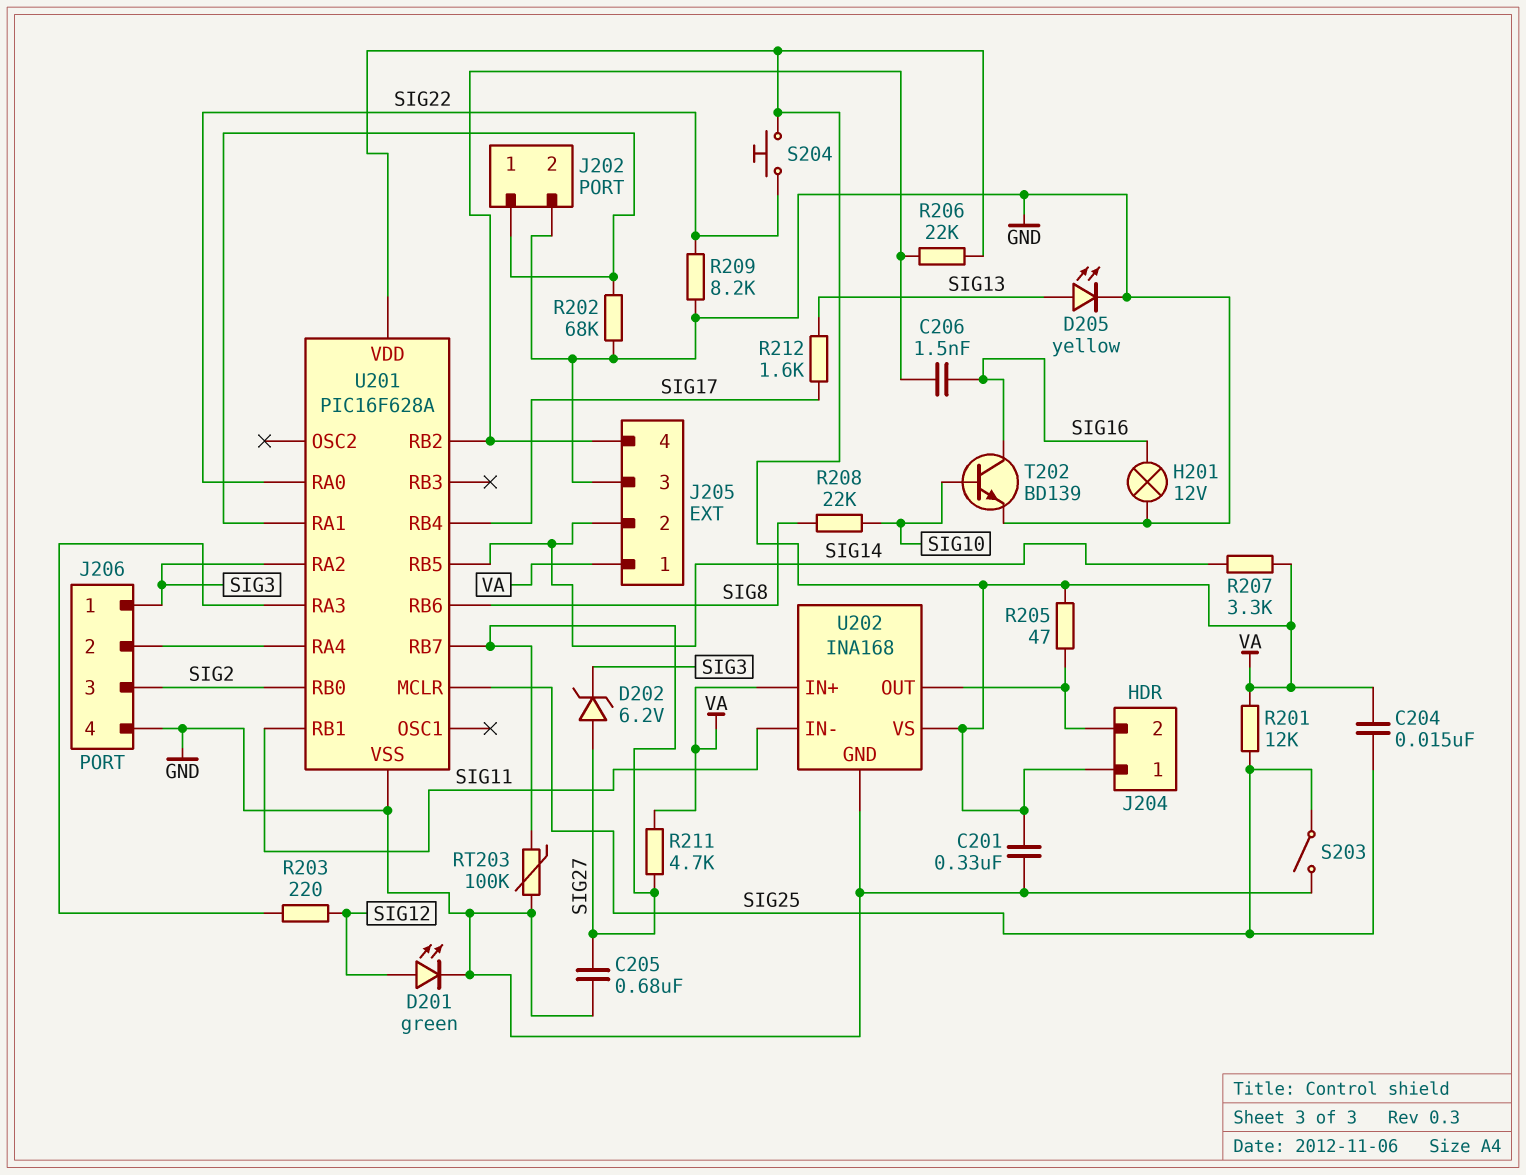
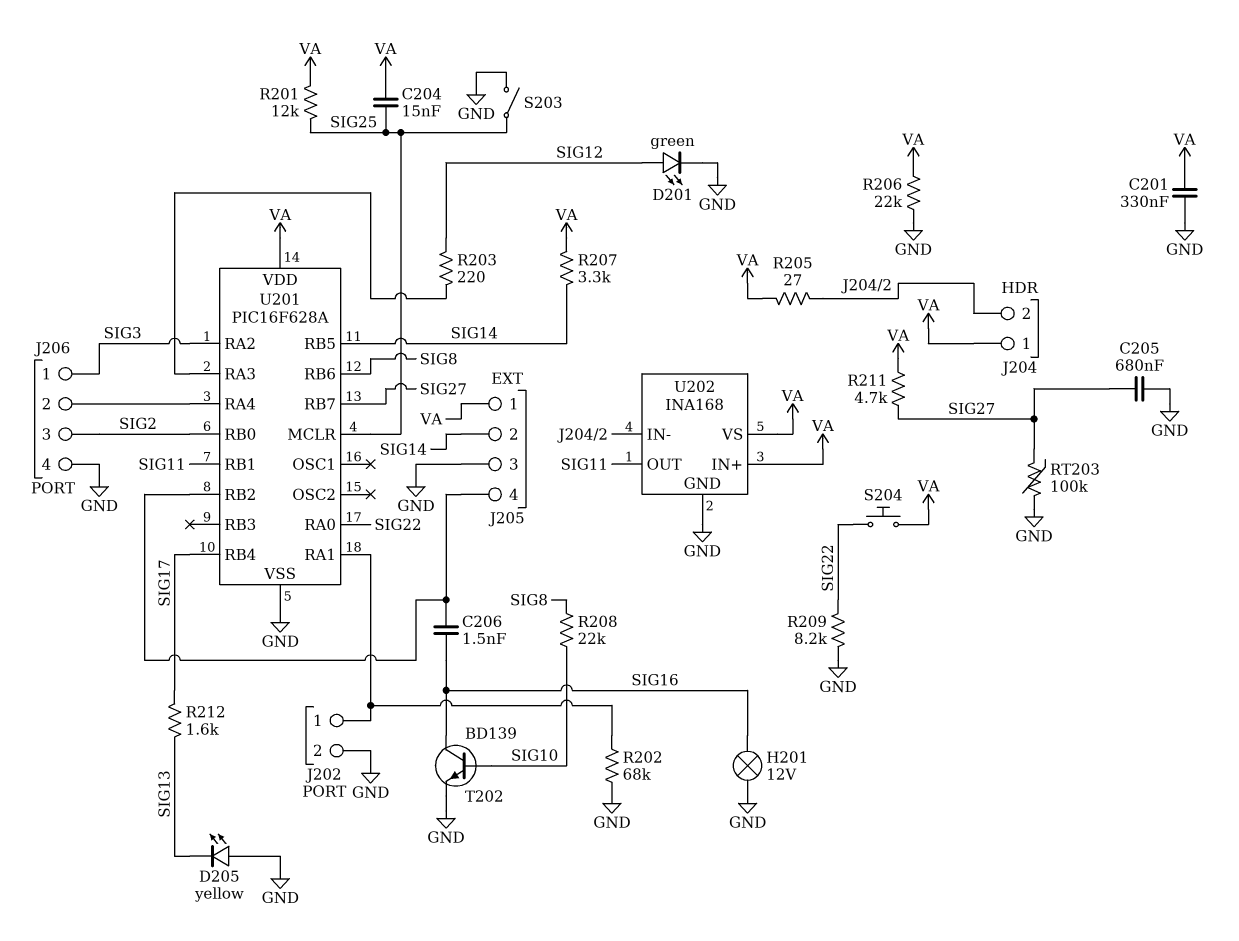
D202: zener 6.2V (A SIG27, K SIG3) -> none
D205: LED yellow (A SIG13, K GND) -> LED yellow (A GND, K SIG13)
R205: 47 (J204/2, VA) -> 27 (J204/2, VA)
R206: 22k (J205/4, VA) -> 22k (GND, VA)
U202 pin IN-: SIG11 -> J204/2
U202 pin OUT: J204/2 -> SIG11

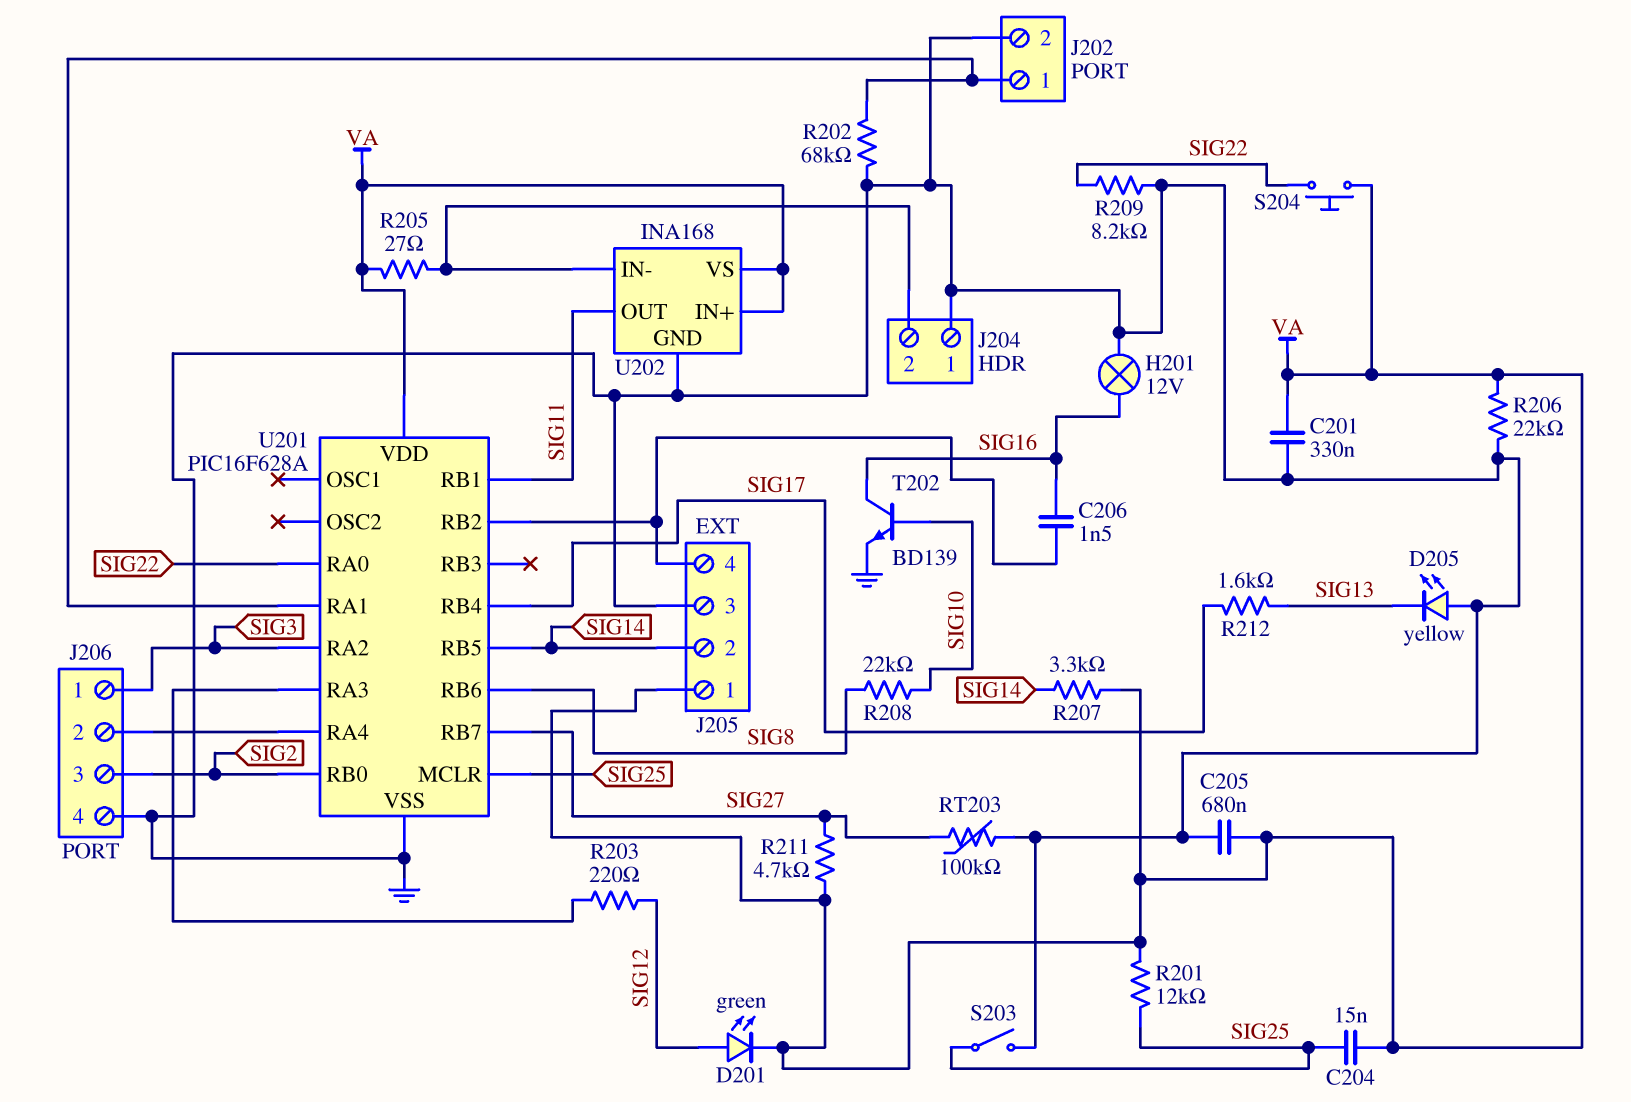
C205: 680nF (GND, SIG27) -> 680nF (GND, VA)
D201: LED green (A SIG12, K GND) -> LED green (A SIG12, K VA)
J204 pin 1: VA -> GND

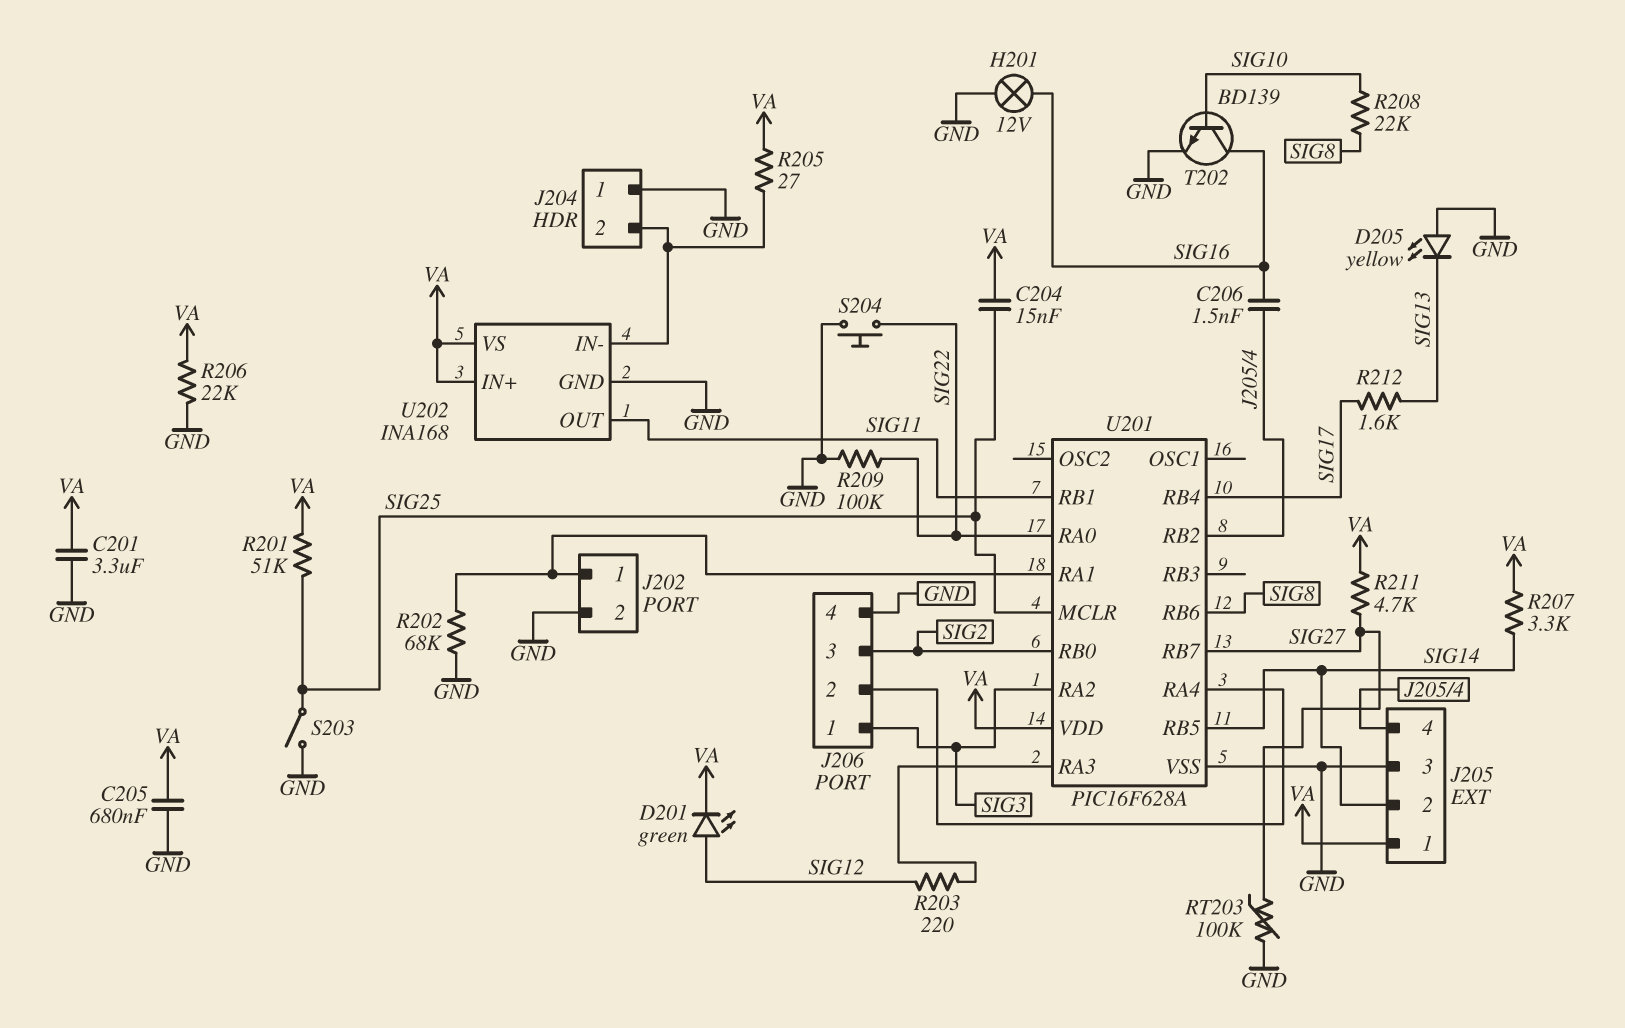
C201: 330nF (GND, VA) -> 3.3uF (GND, VA)
R201: 12k (SIG25, VA) -> 51k (SIG25, VA)
R209: 8.2k (GND, SIG22) -> 100k (GND, SIG22)
S204: button (SIG22, VA) -> button (GND, SIG22)

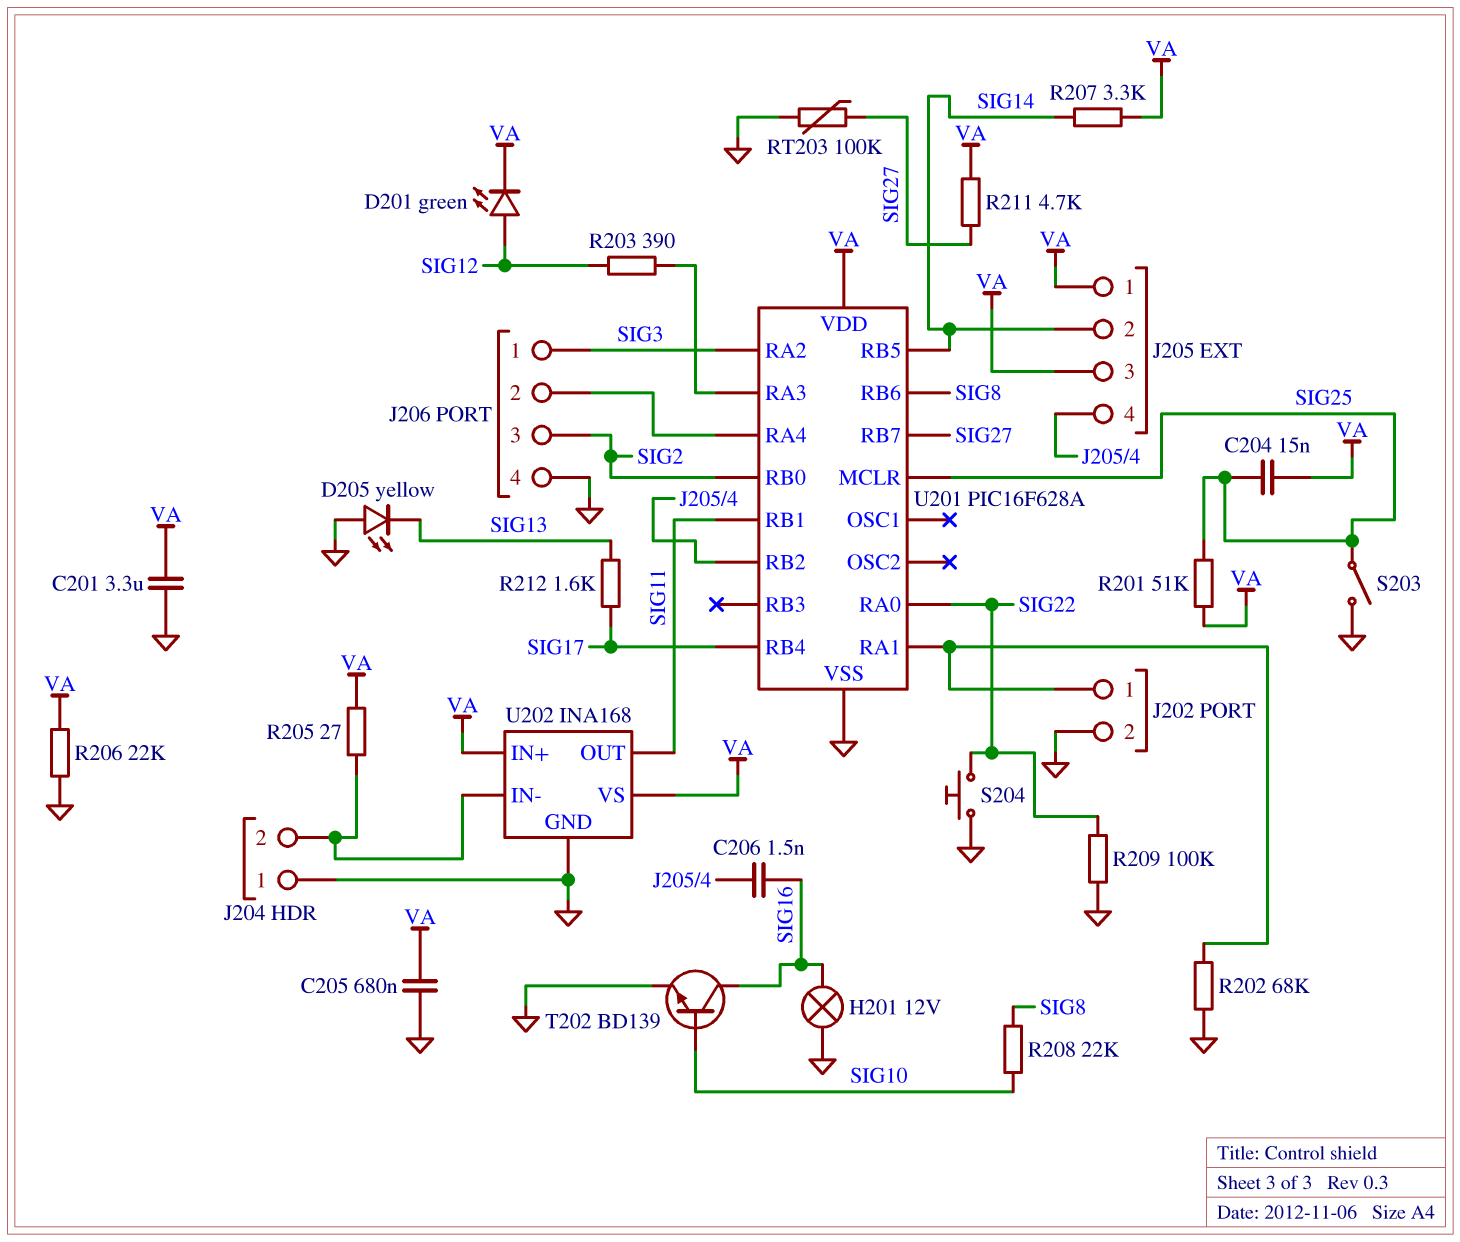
J205 pin 3: GND -> VA
R203: 220 (SIG12, U201/RA3) -> 390 (SIG12, U201/RA3)

